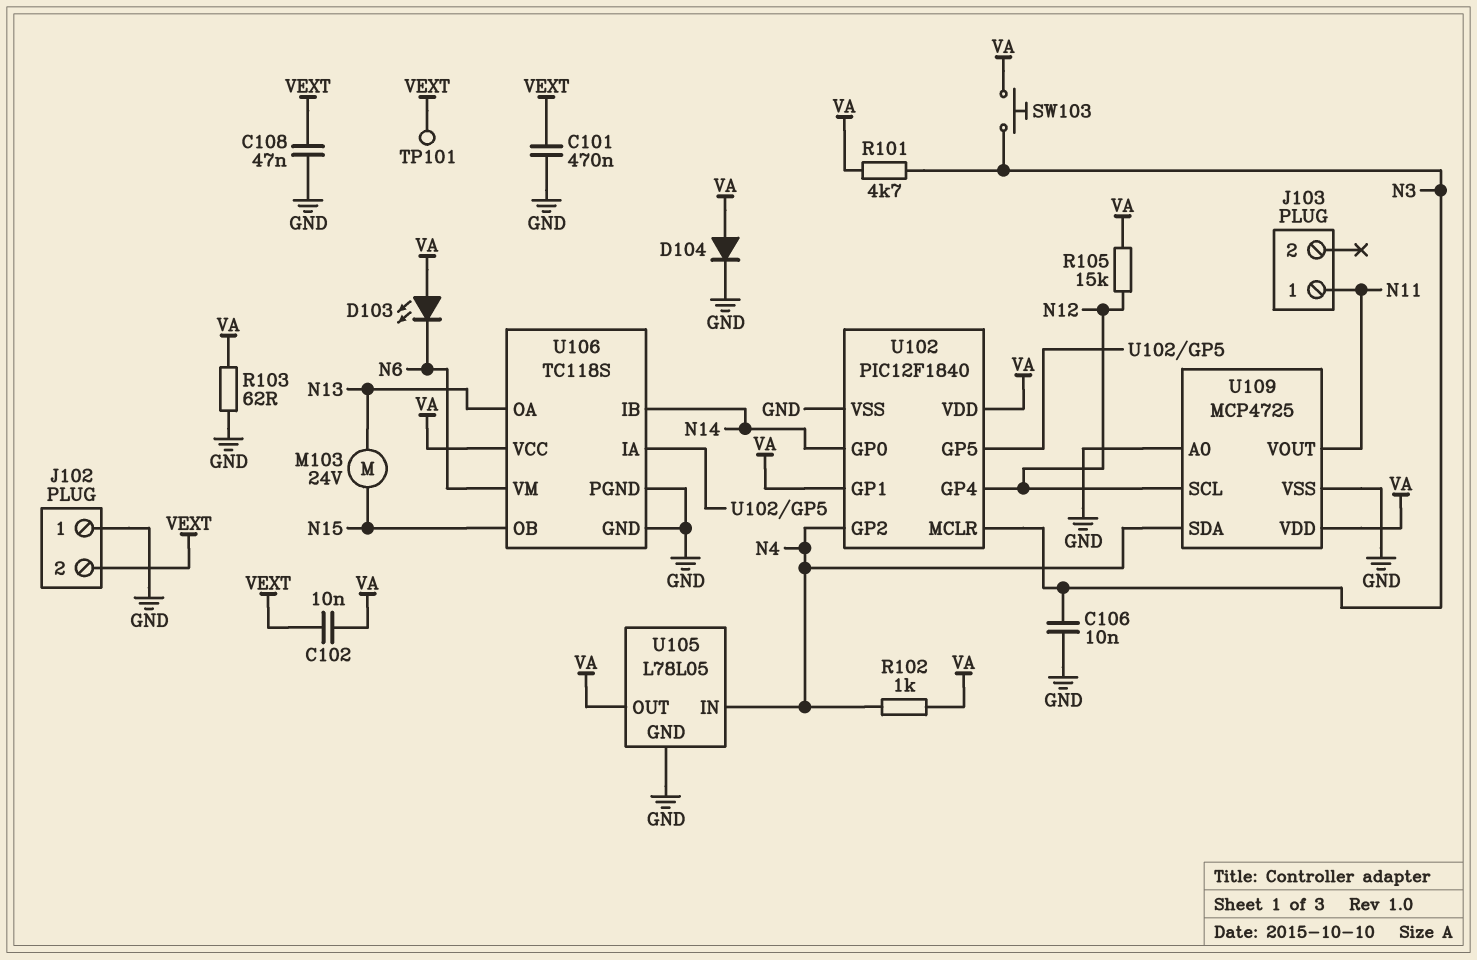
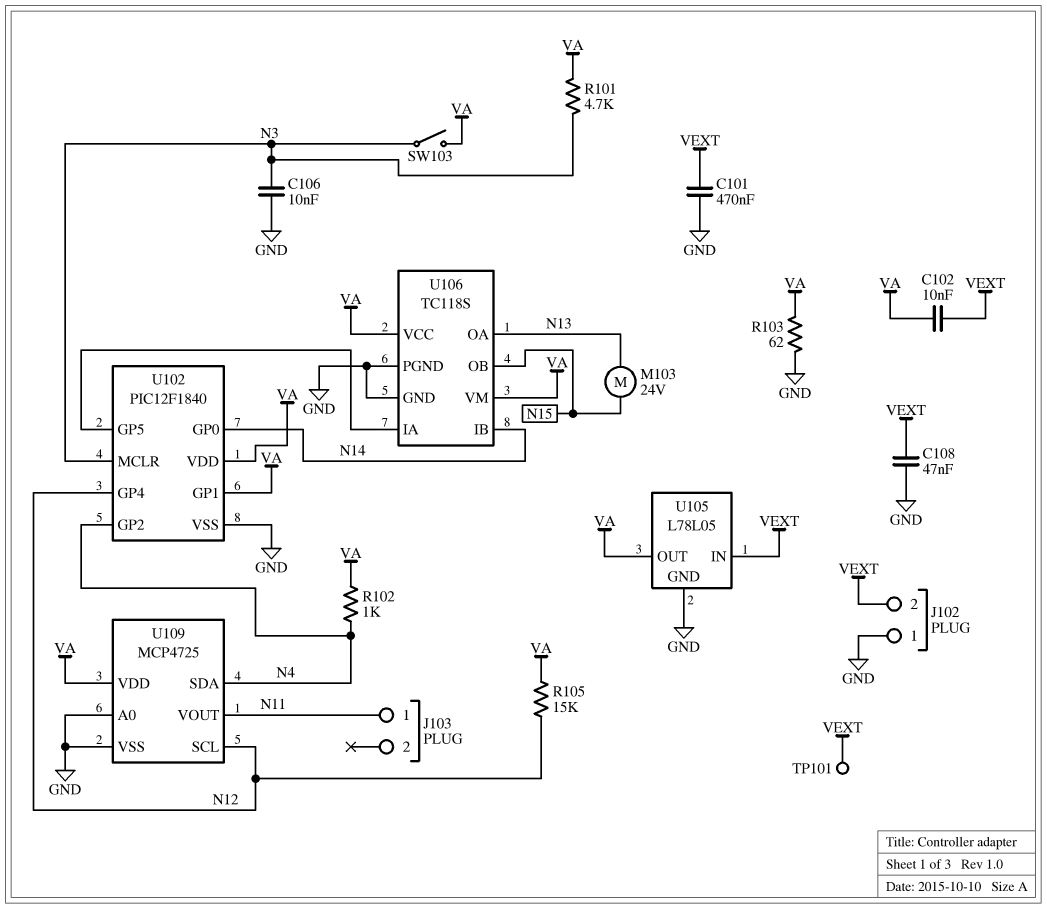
D103: LED (A VA, K N6) -> none
D104: diode (A VA, K GND) -> none
SW103: button (N3, VA) -> switch (N3, VA)
U105 pin IN: N4 -> VEXT
U106 pin VM: N6 -> VA

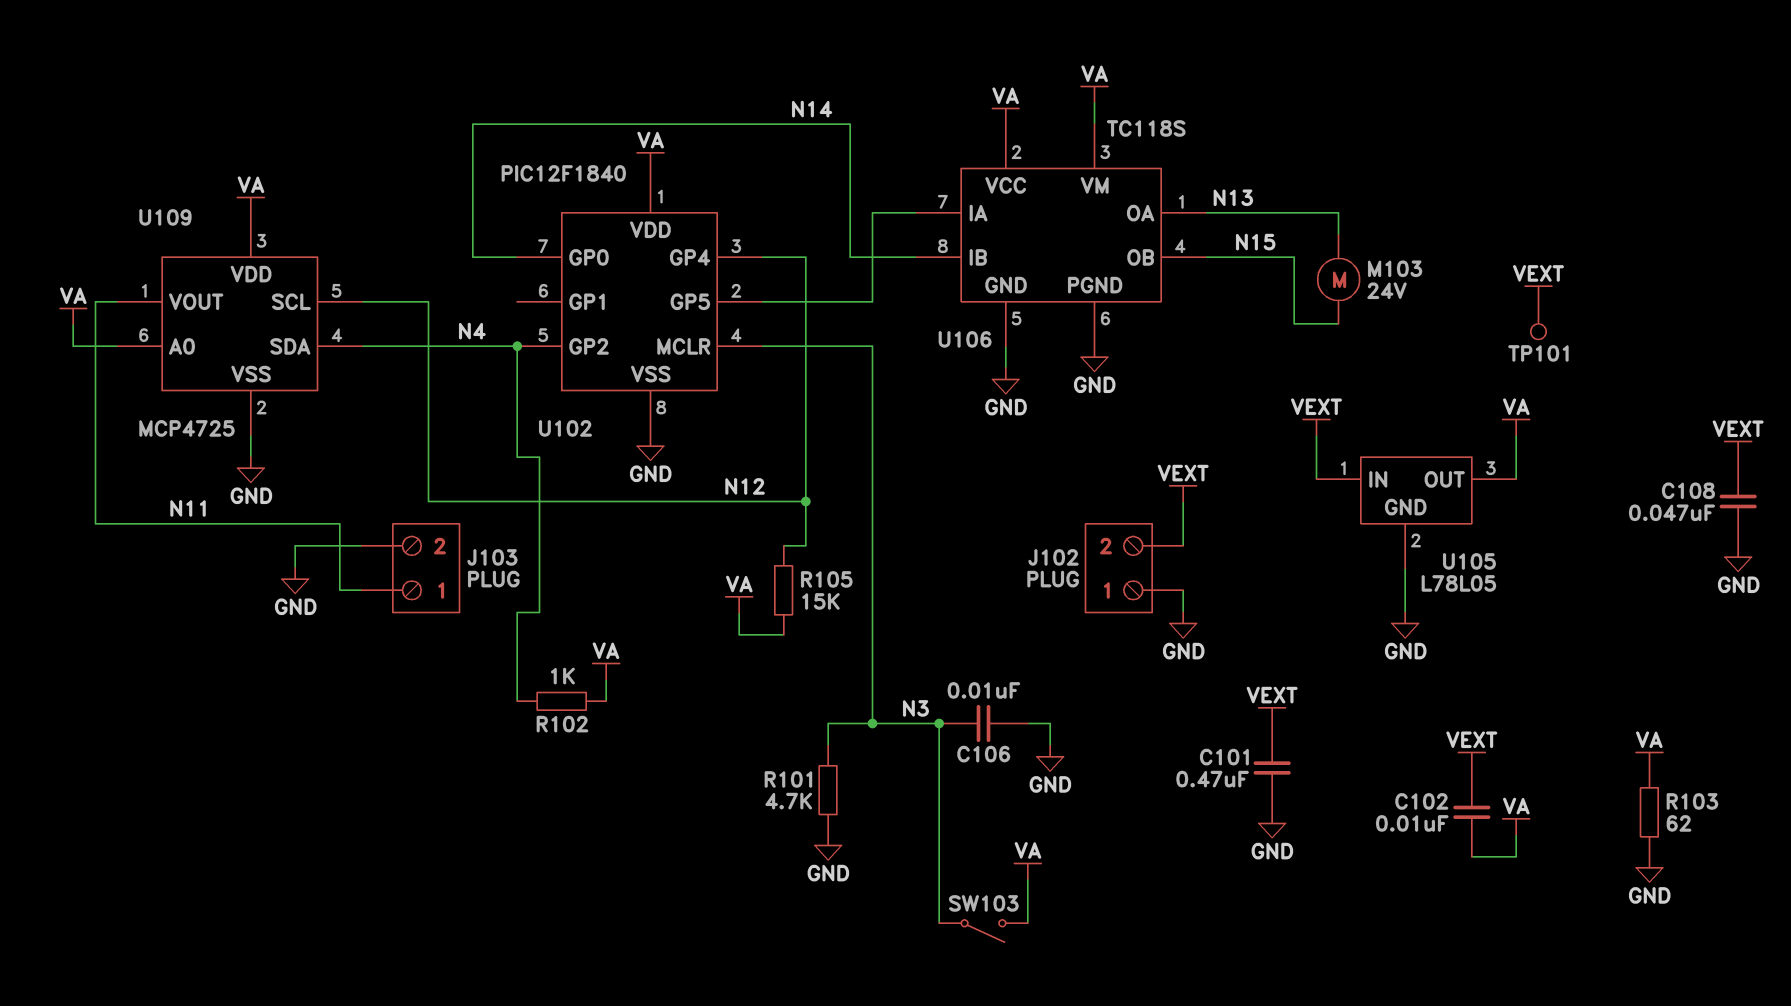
J103 pin 2: none -> GND
R101: 4.7k (N3, VA) -> 4.7k (GND, N3)
U102 pin GP1: VA -> none
U109 pin A0: GND -> VA

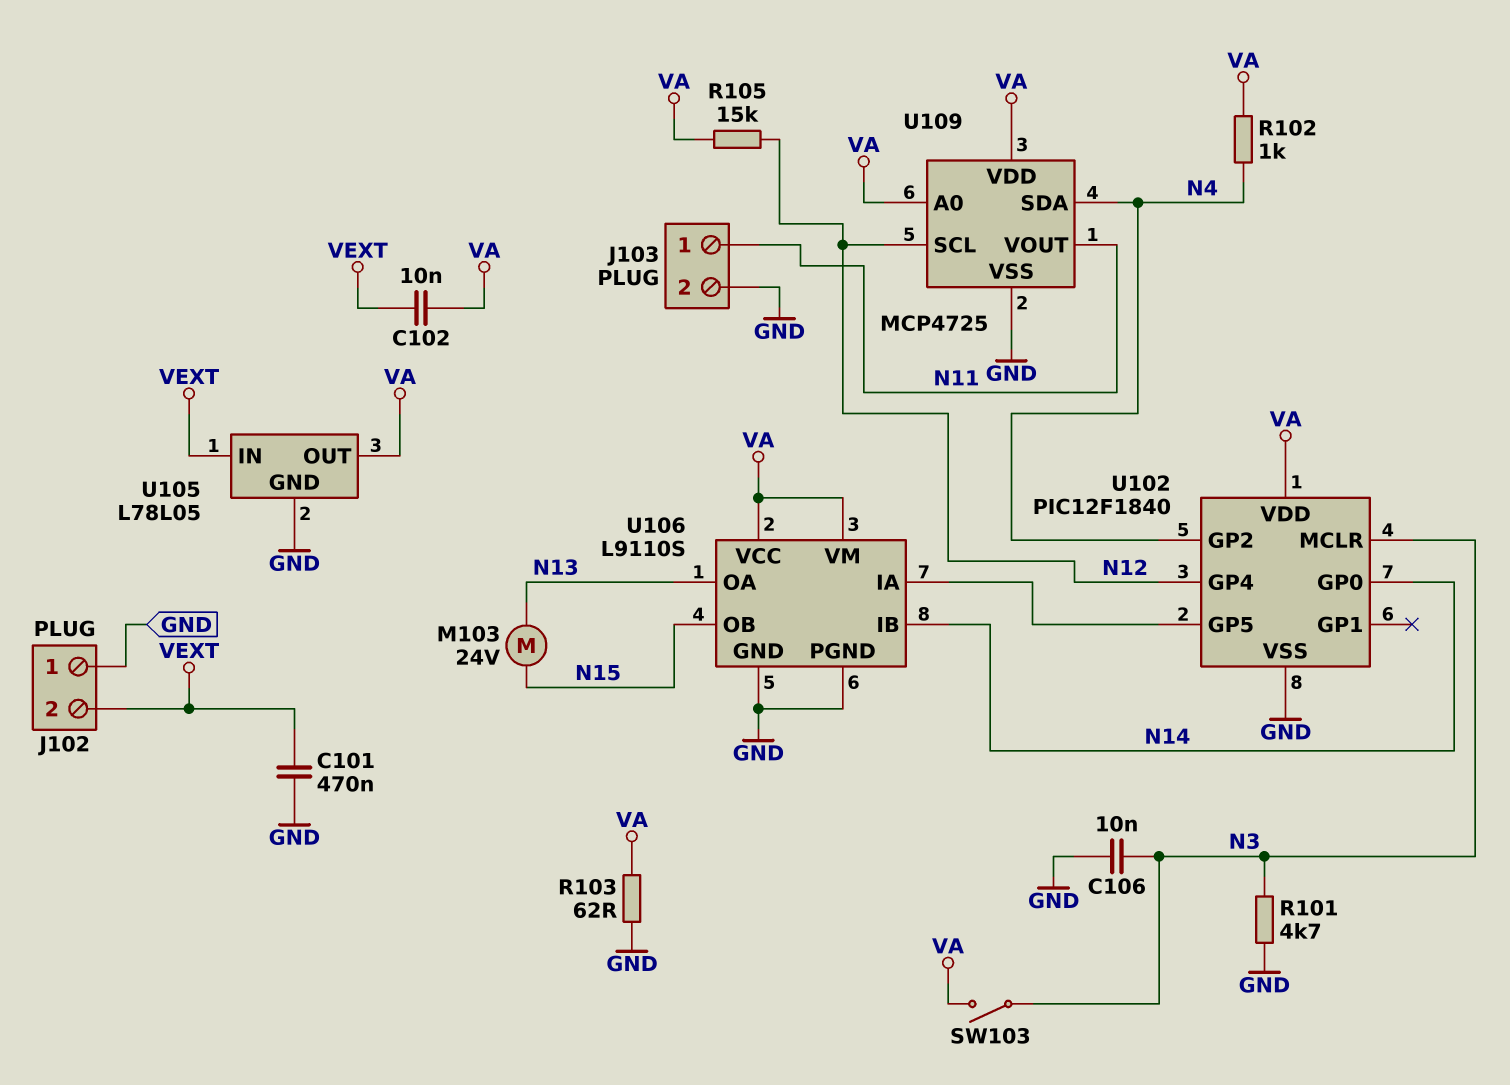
C108: 47nF (GND, VEXT) -> none
TP101: test point (VEXT) -> none
U106: TC118S -> L9110S

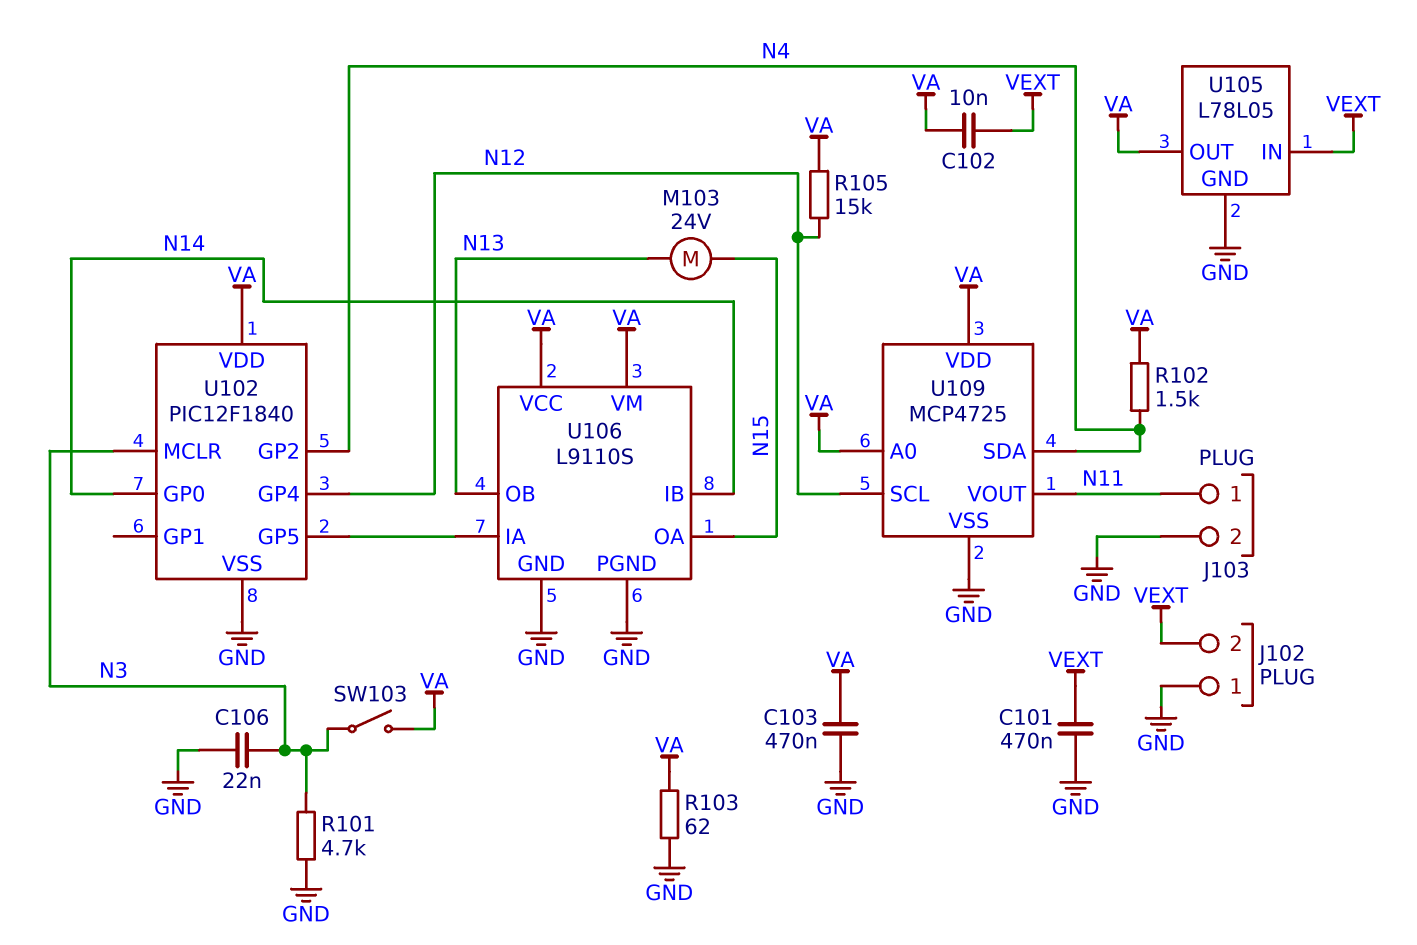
C103: none -> 470nF (GND, VA)
C106: 10nF (GND, N3) -> 22nF (GND, N3)
R102: 1k (N4, VA) -> 1.5k (N4, VA)
U106 pin OA: N13 -> N15
U106 pin OB: N15 -> N13

